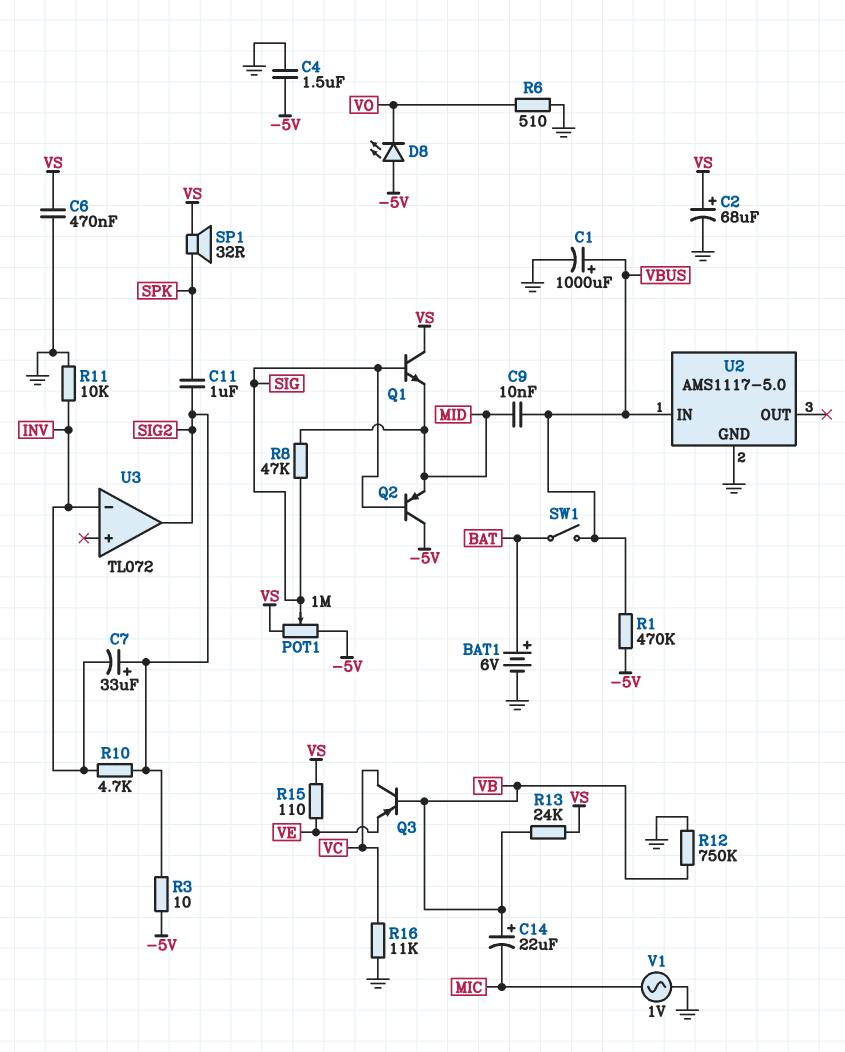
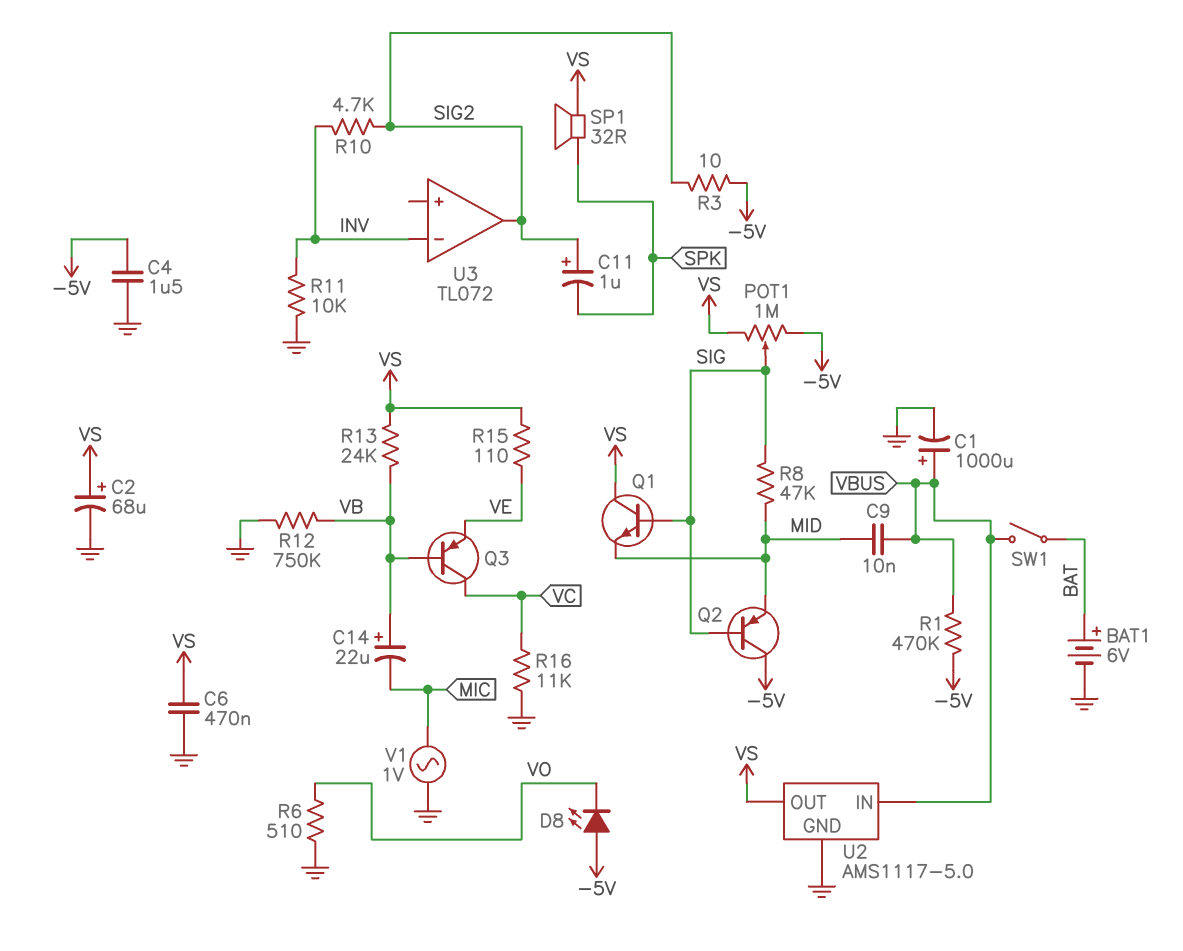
C7: 33uF (plus SIG2, minus INV) -> none
C11: 1uF (SIG2, SPK) -> 1uF (plus SIG2, minus SPK)
U2 pin OUT: none -> VS

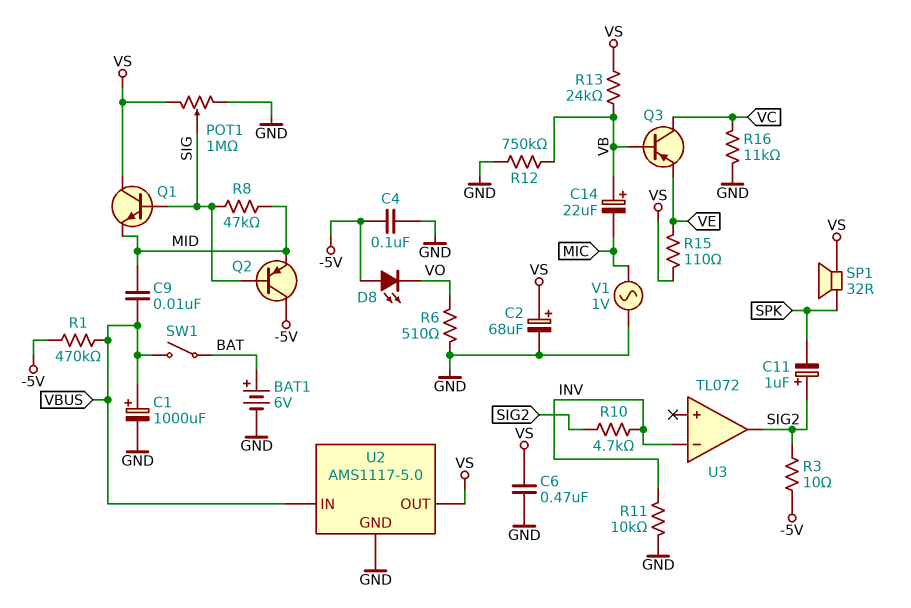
C4: 1.5uF (-5V, GND) -> 100nF (-5V, GND)
POT1: 1M (-5V, VS, wiper SIG) -> 1M (GND, VS, wiper SIG)

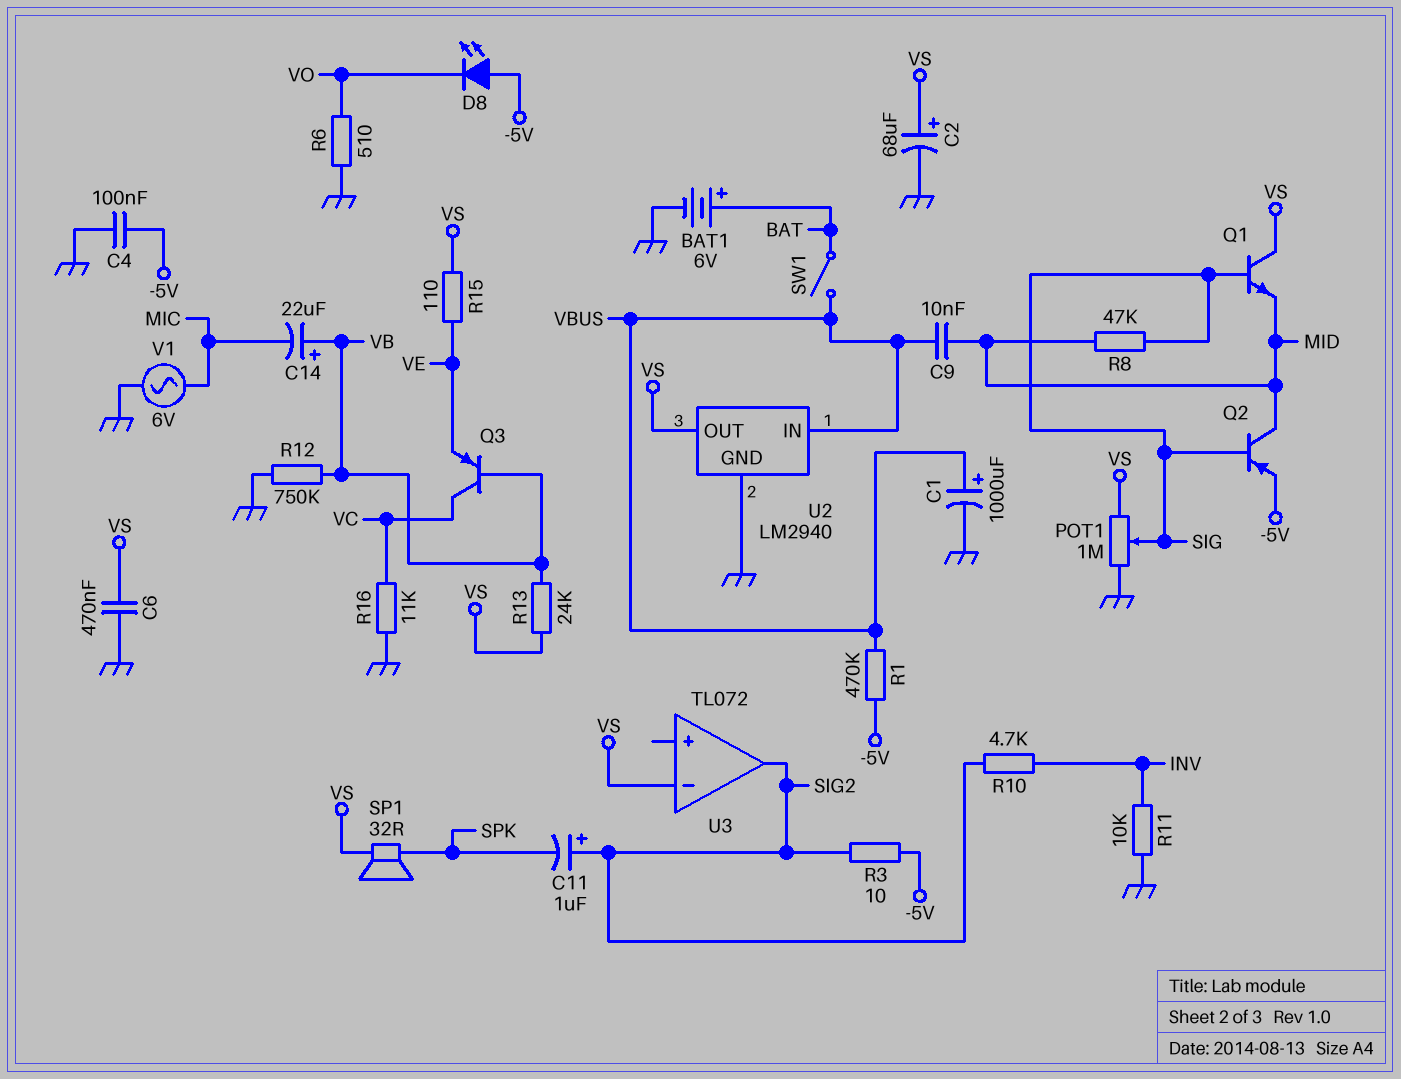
Q2: PNP (B SIG, C -5V, E MID) -> PNP (B SIG, C MID, E -5V)
U2: AMS1117-5.0 -> LM2940
U3 pin in-: INV -> VS
V1: AC 1V (GND, MIC) -> AC 6V (GND, MIC)

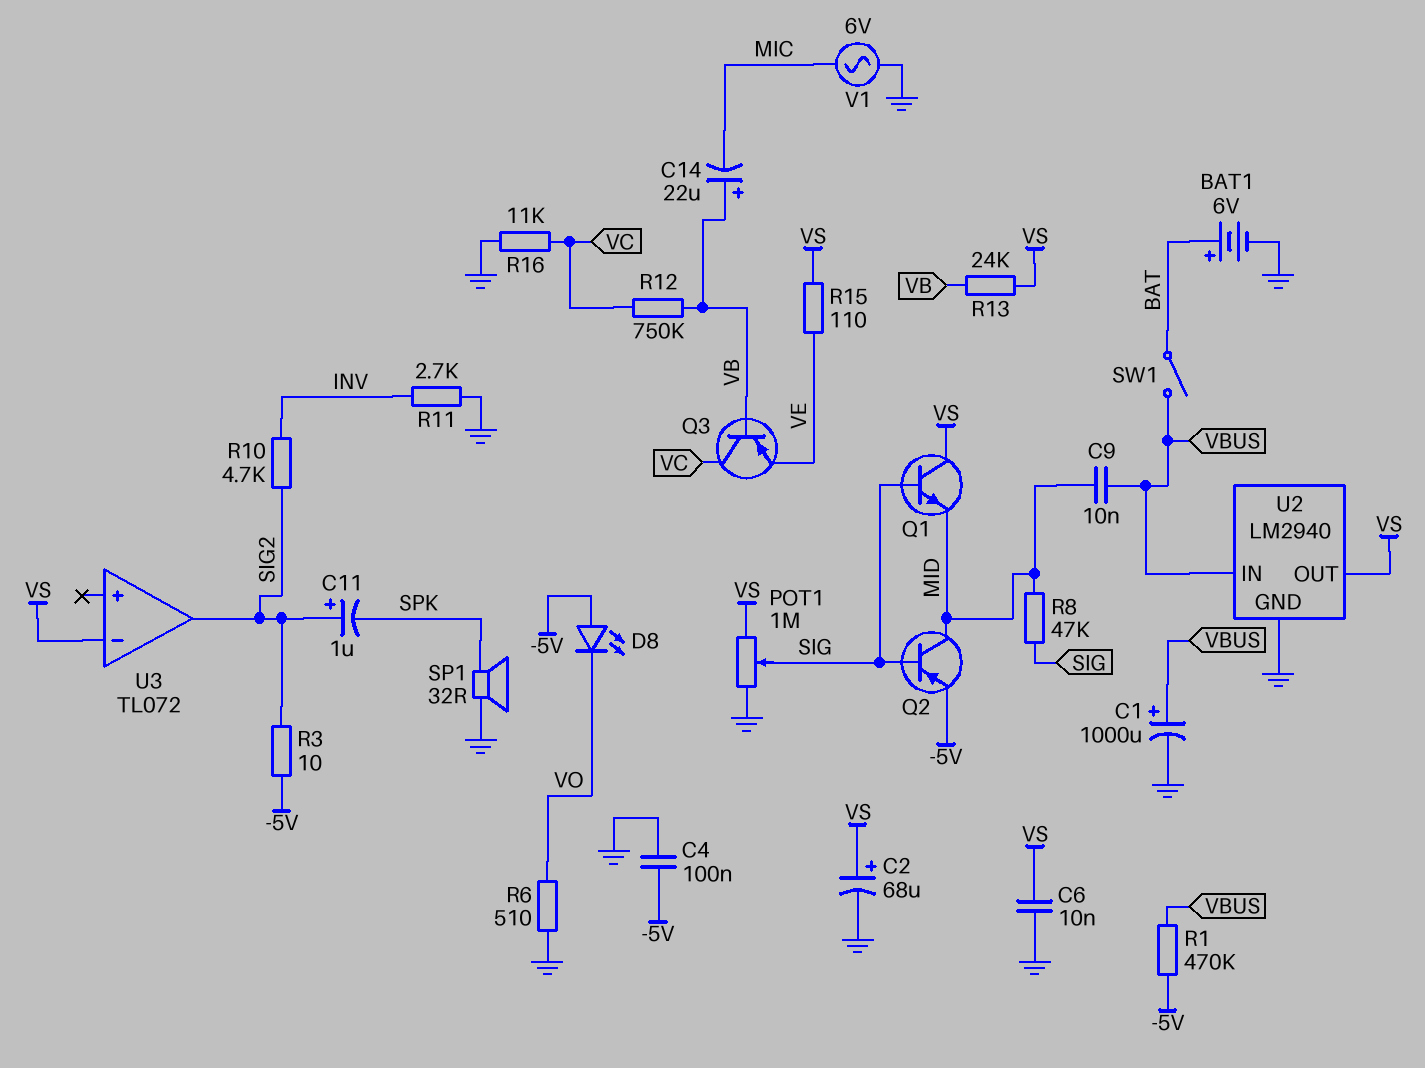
C6: 470nF (GND, VS) -> 10nF (GND, VS)
R11: 10k (GND, INV) -> 2.7k (GND, INV)
R12: 750k (GND, VB) -> 750k (VB, VC)
SP1: speaker 32R (SPK, VS) -> speaker 32R (GND, SPK)

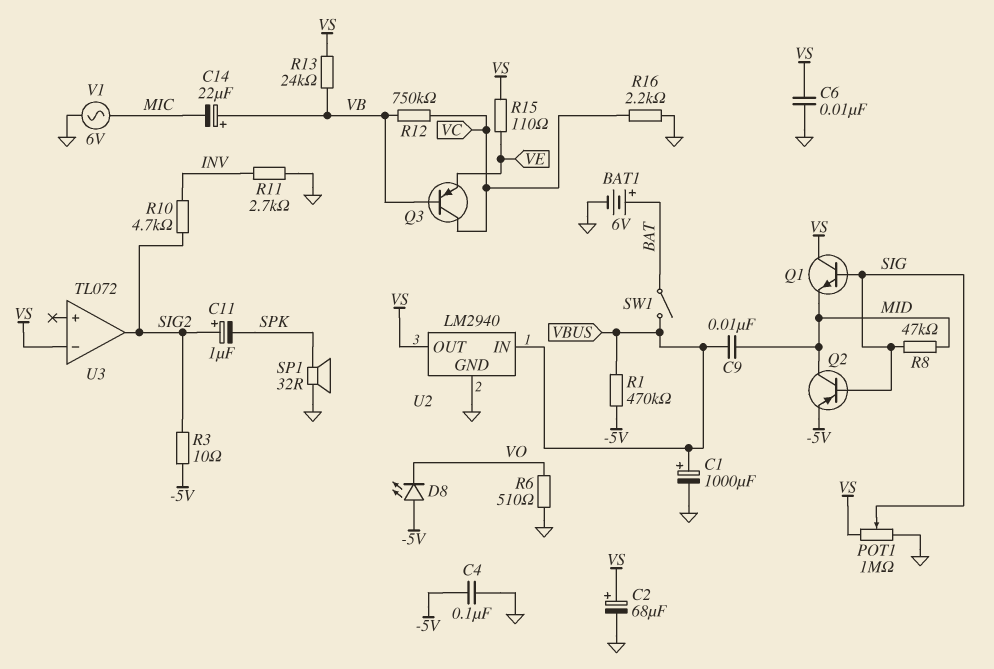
R16: 11k (GND, VC) -> 2.2k (GND, VC)

